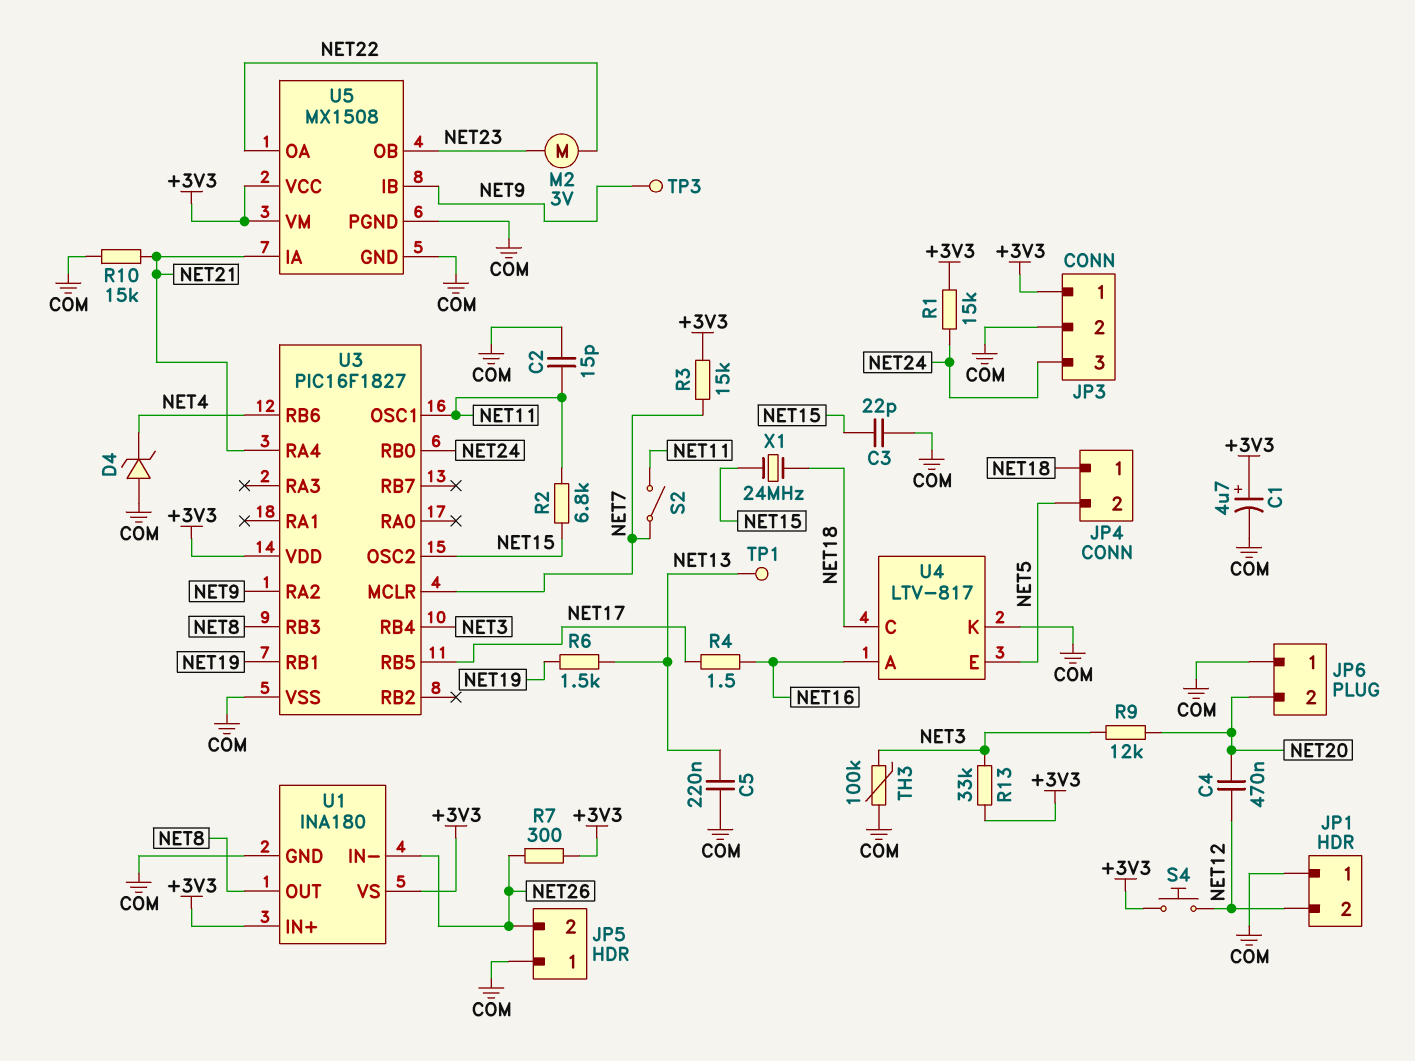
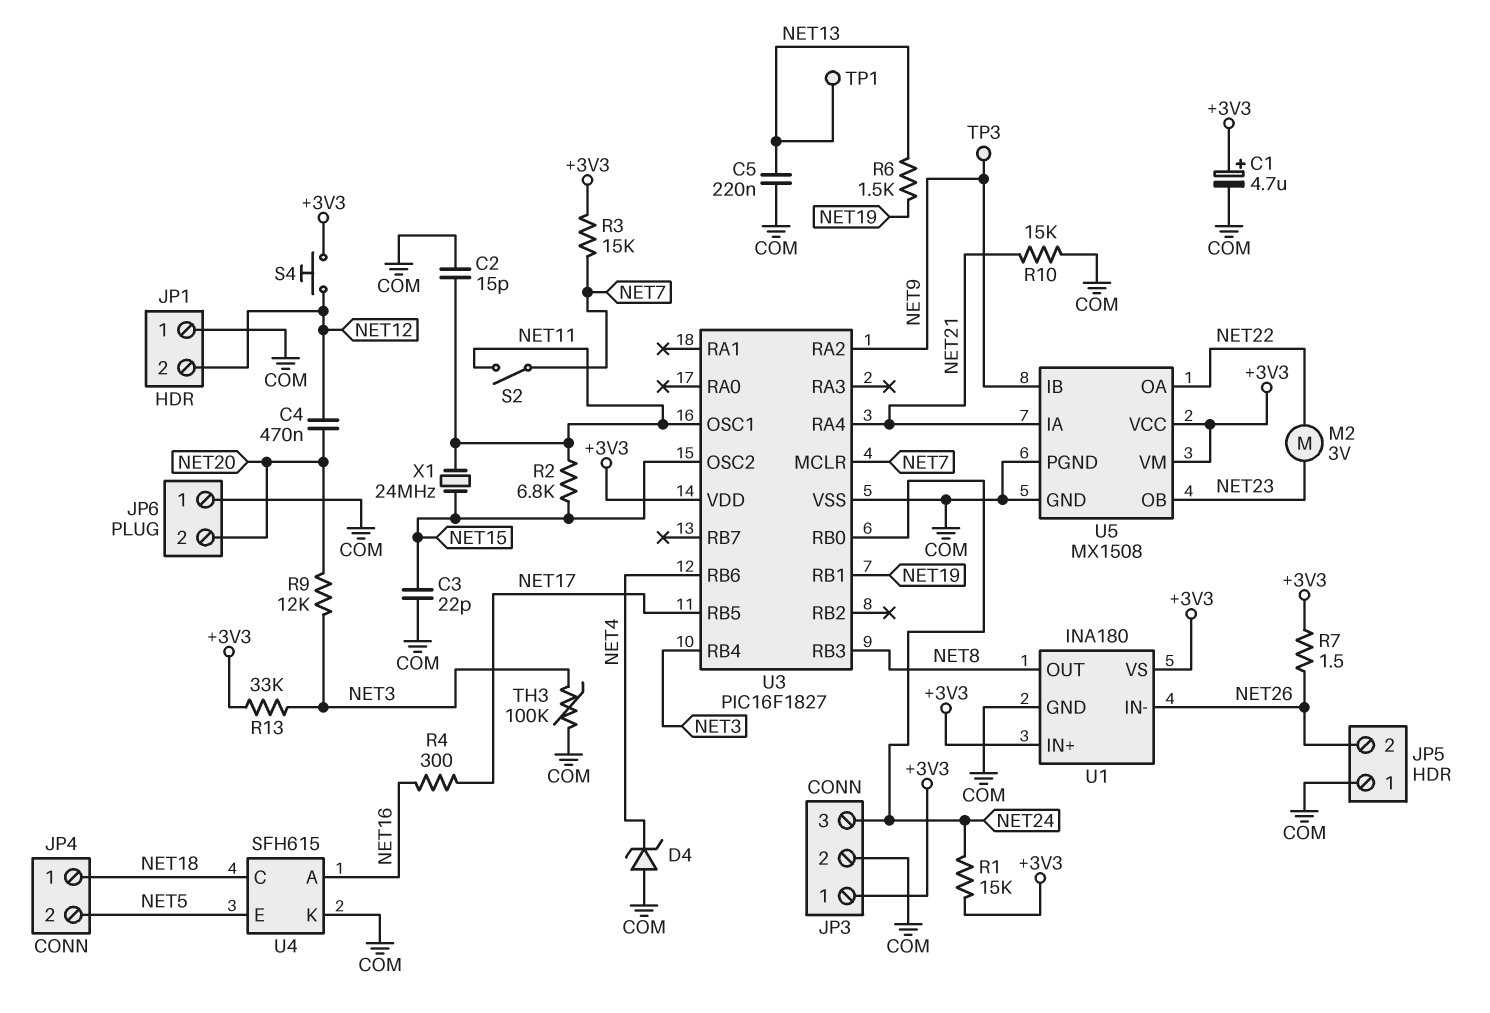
R4: 1.5 (NET16, NET17) -> 300 (NET16, NET17)
R7: 300 (+3V3, NET26) -> 1.5 (+3V3, NET26)
U4: LTV-817 -> SFH615
X1: 24MHz (NET15, NET18) -> 24MHz (NET11, NET15)

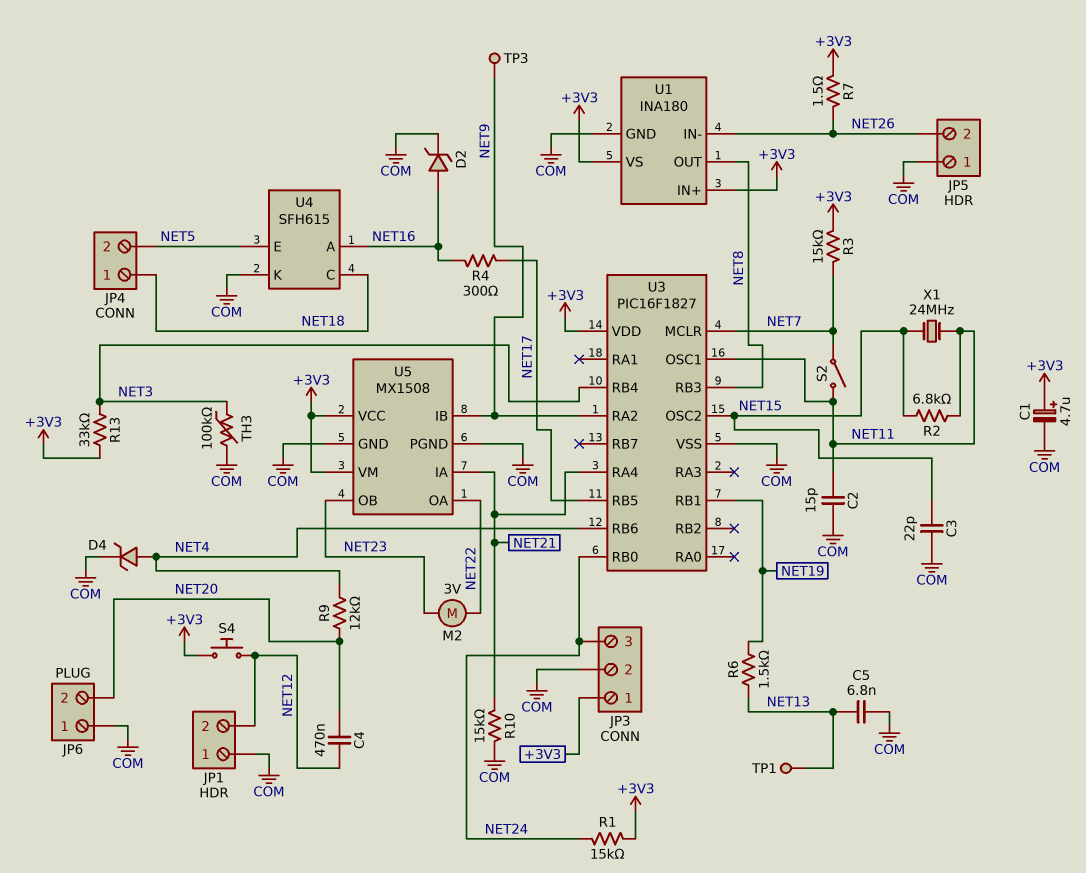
C5: 220nF (COM, NET13) -> 6.8nF (COM, NET13)
D2: none -> zener (A NET16, K COM)
D4: zener (A COM, K NET4) -> zener (A NET4, K COM)
R9: 12k (NET3, NET20) -> 12k (NET4, NET20)

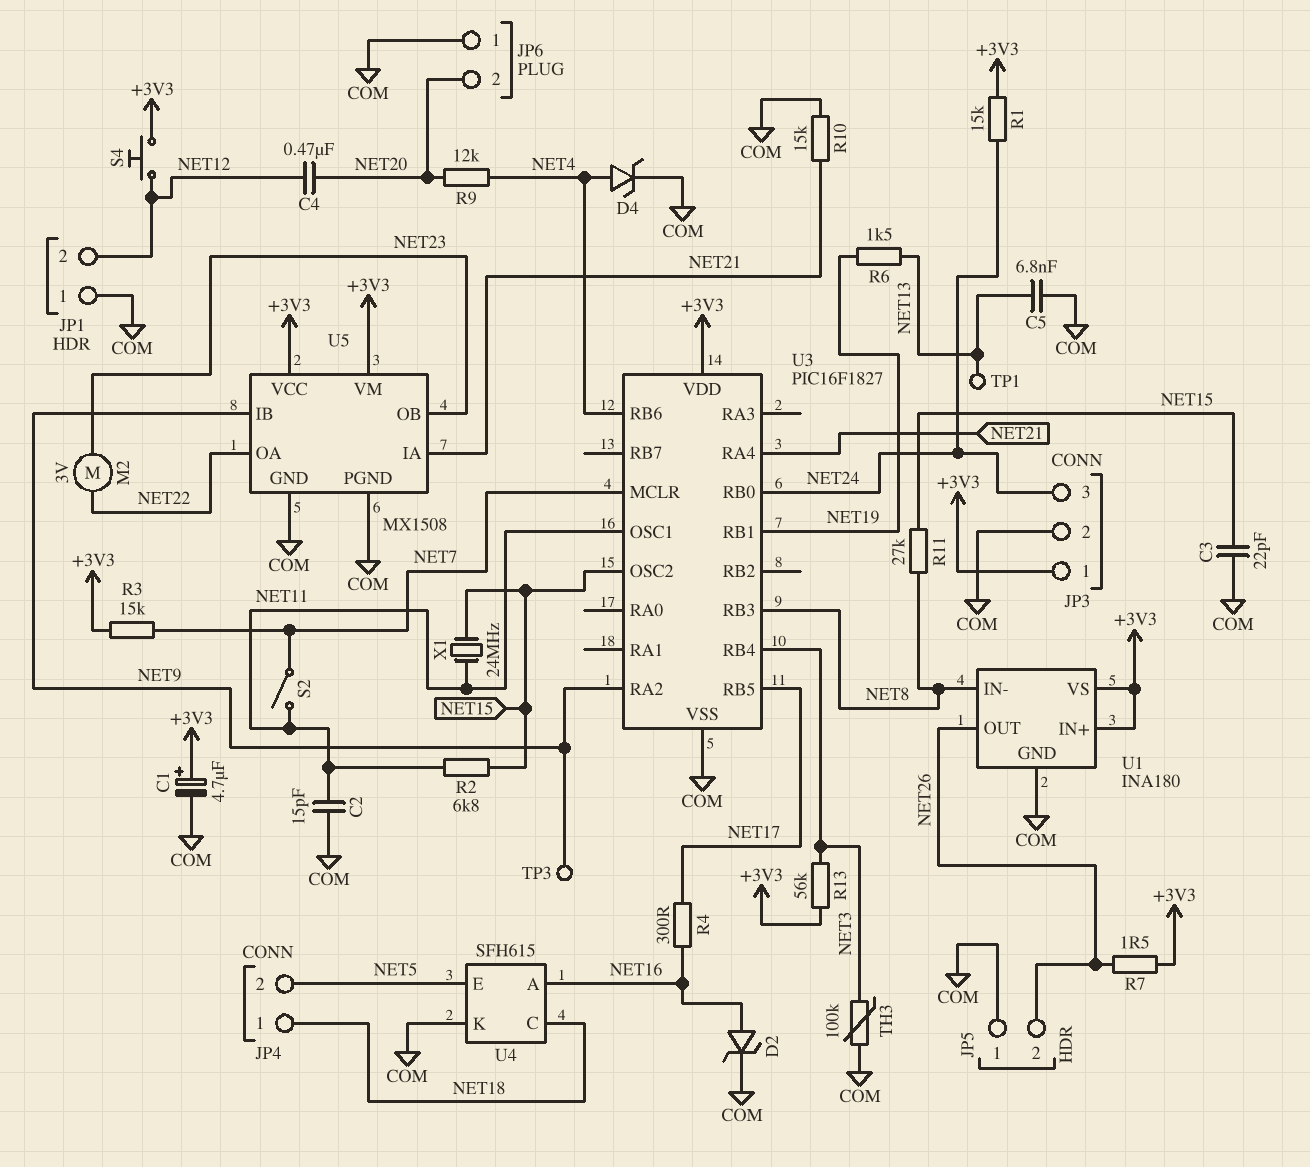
R11: none -> 27k (NET8, NET15)
R13: 33k (+3V3, NET3) -> 56k (+3V3, NET3)
U1 pin IN-: NET26 -> NET8
U1 pin OUT: NET8 -> NET26

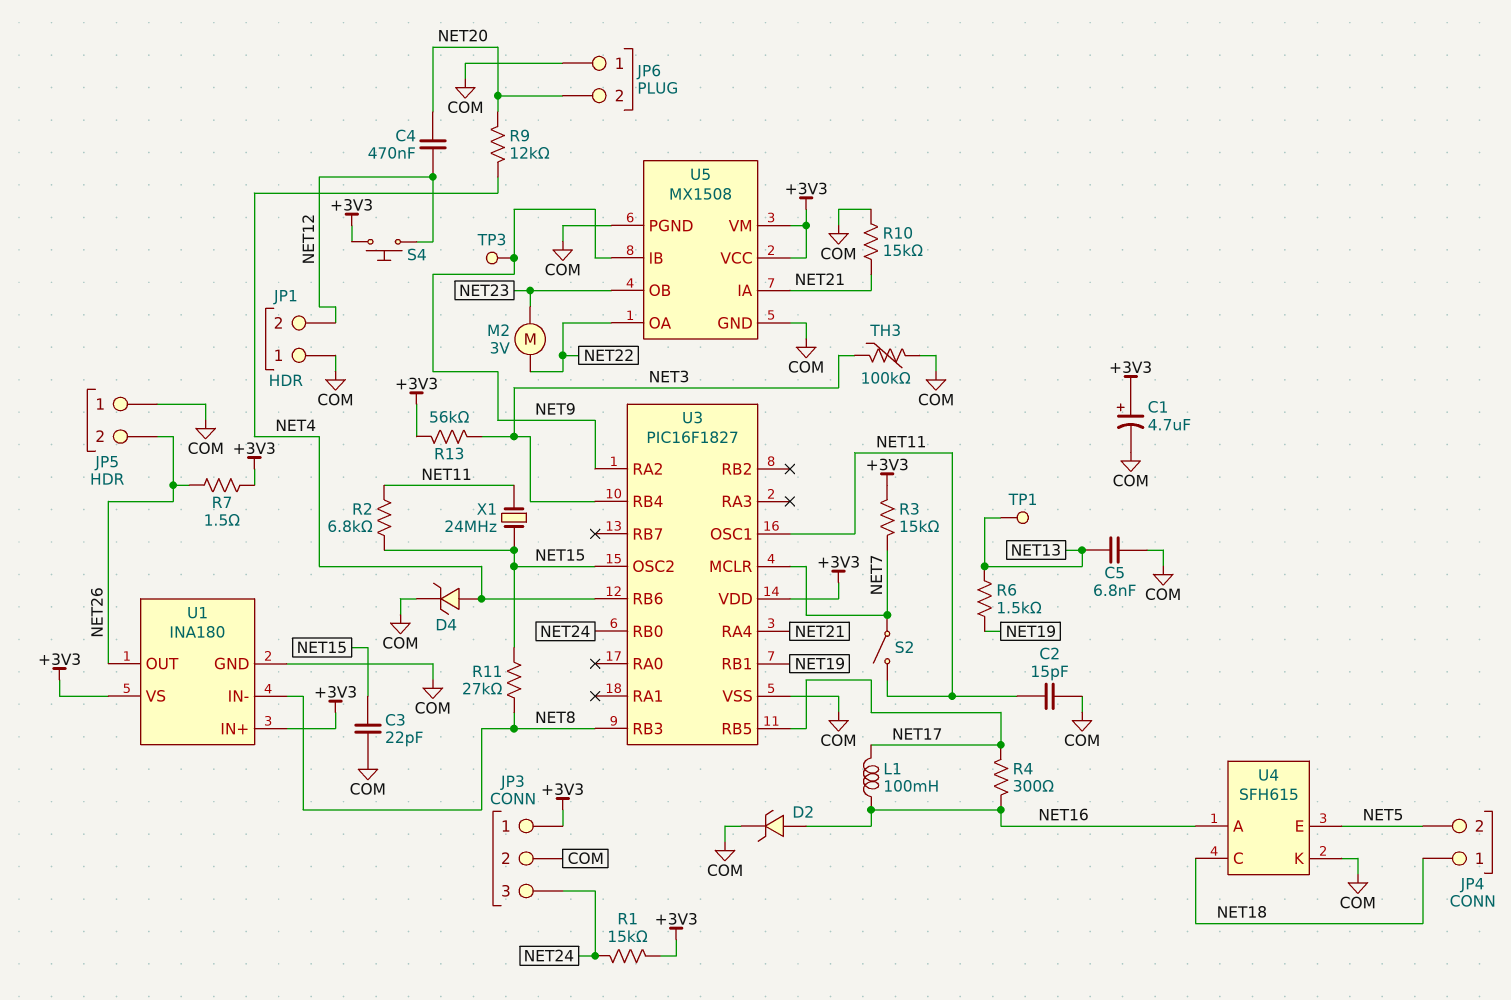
L1: none -> 100mH (NET16, NET17)

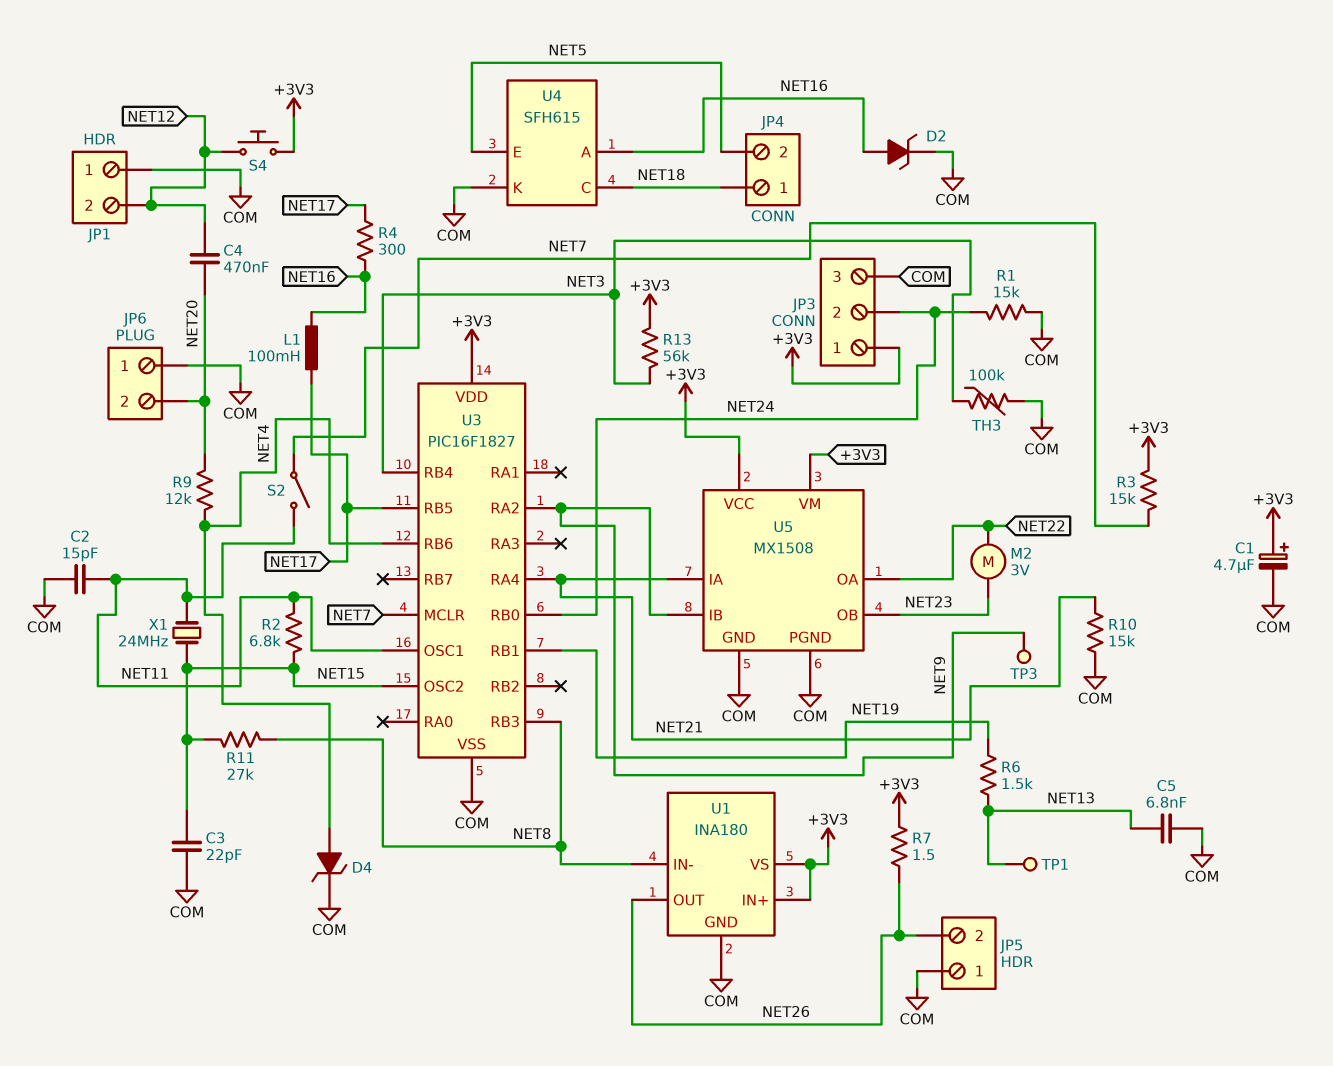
JP3 pin 2: COM -> NET24
JP3 pin 3: NET24 -> COM
R1: 15k (+3V3, NET24) -> 15k (COM, NET24)

